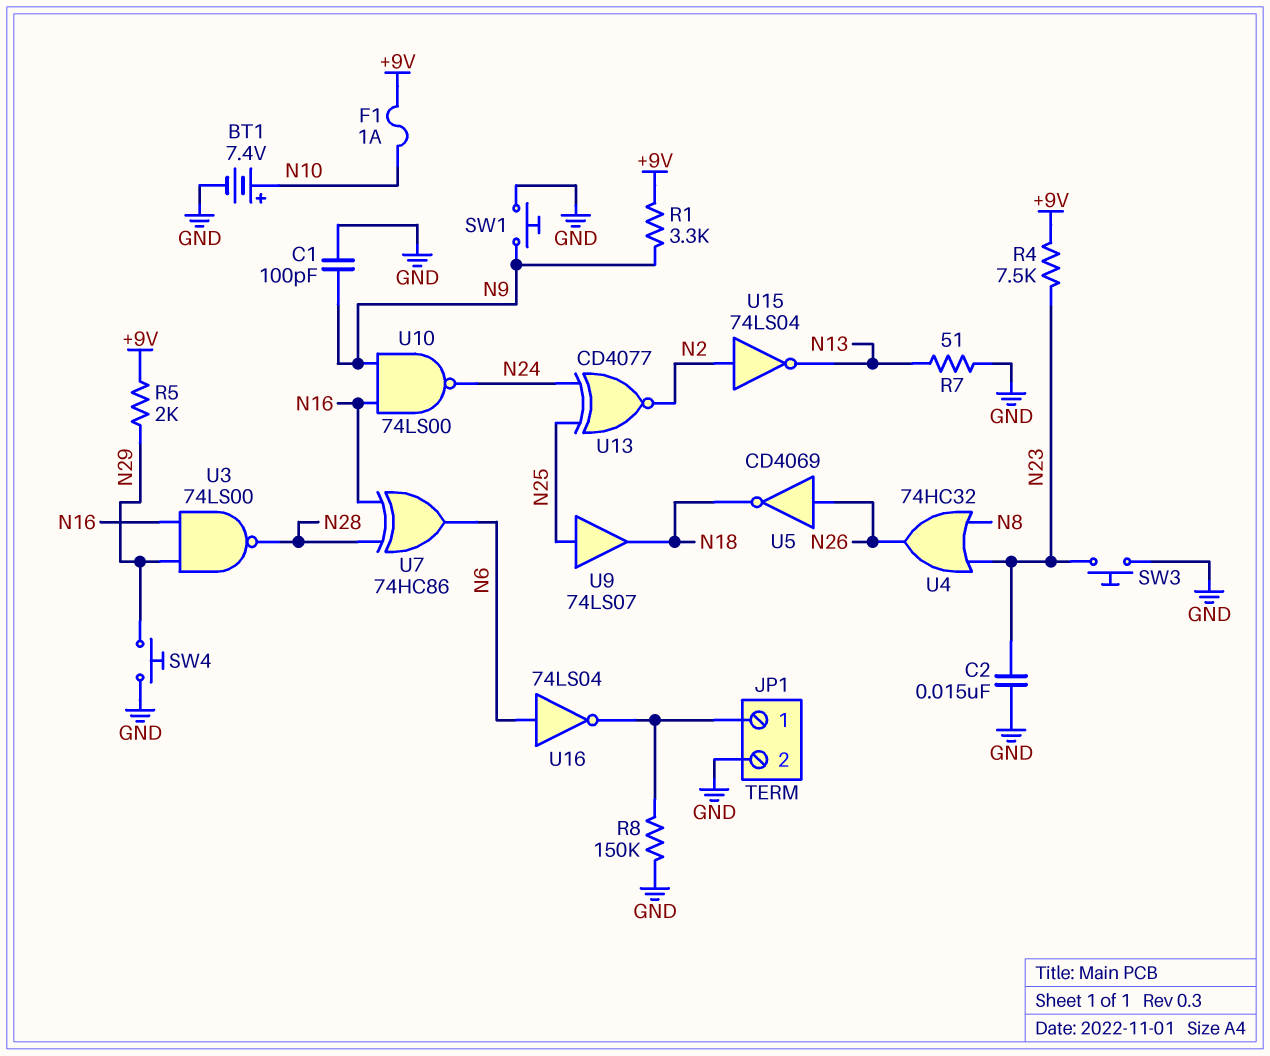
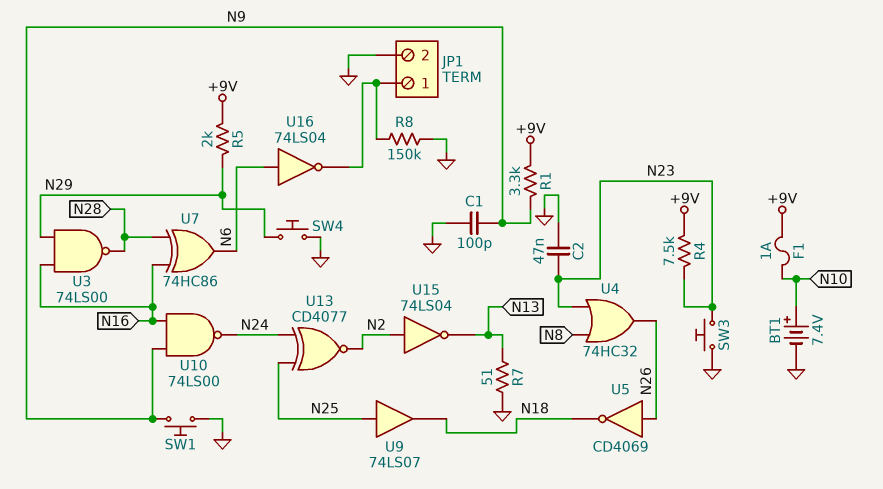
C2: 15nF (GND, N23) -> 47nF (GND, N23)

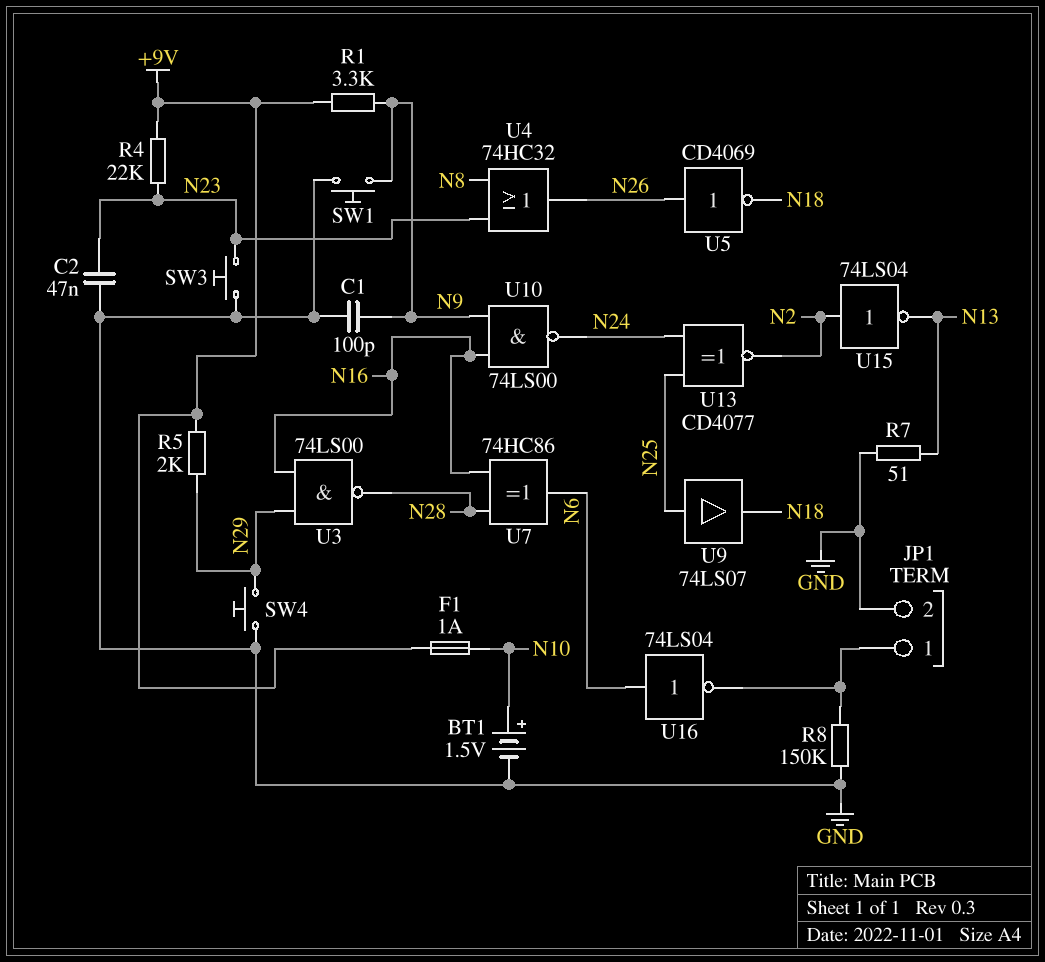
BT1: 7.4V (plus N10, minus GND) -> 1.5V (plus N10, minus GND)
R4: 7.5k (+9V, N23) -> 22k (+9V, N23)

